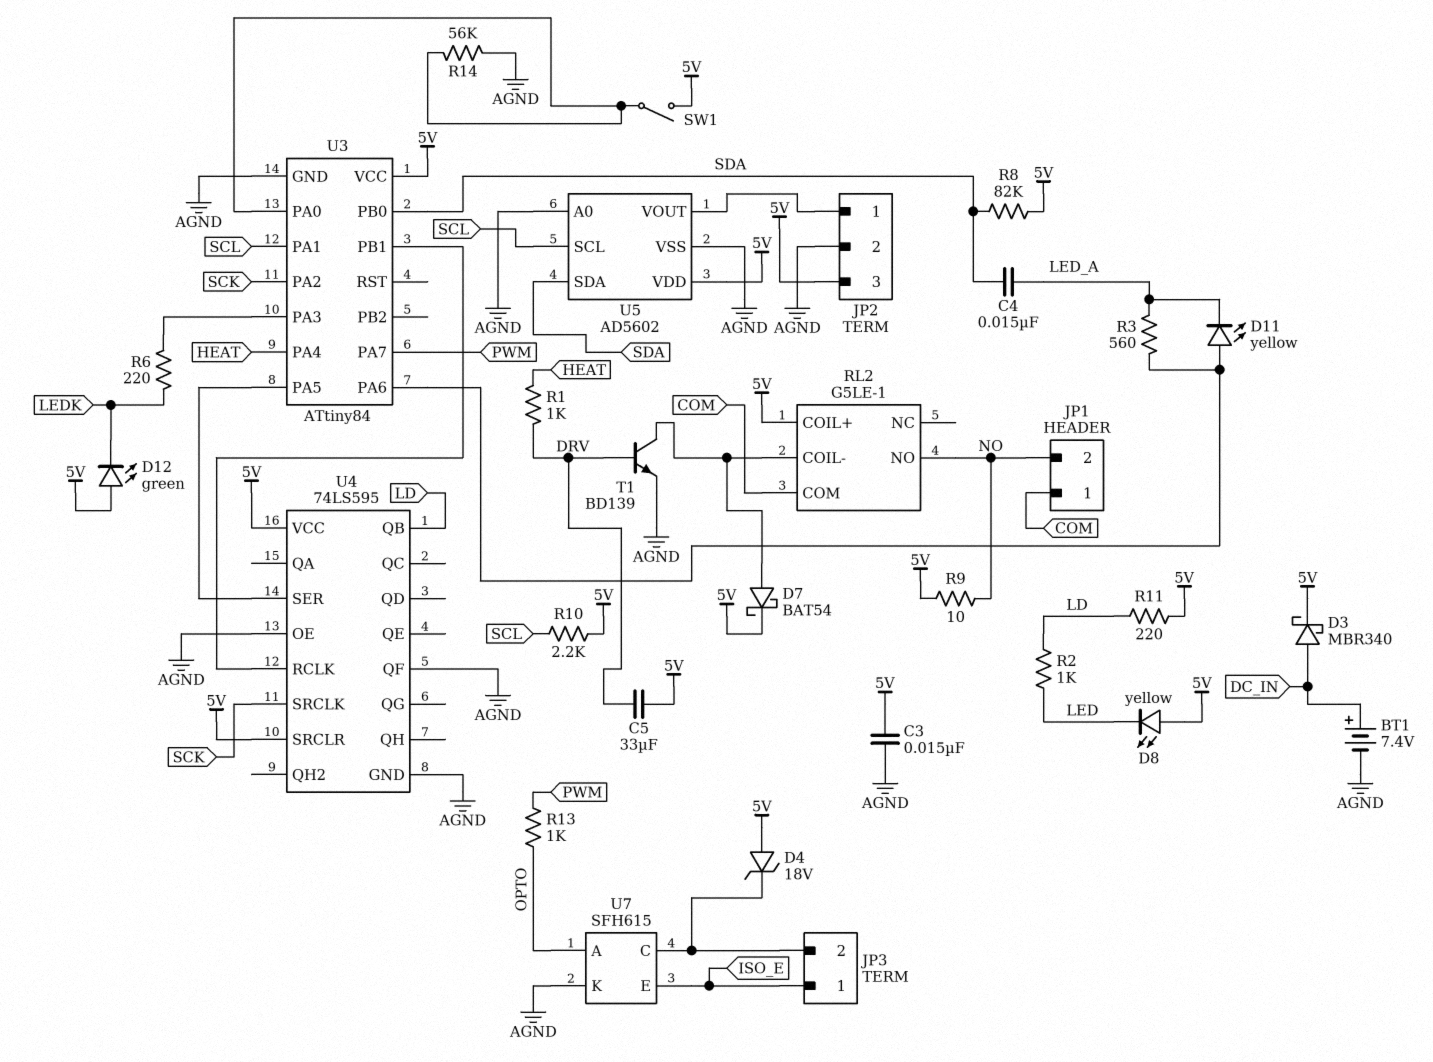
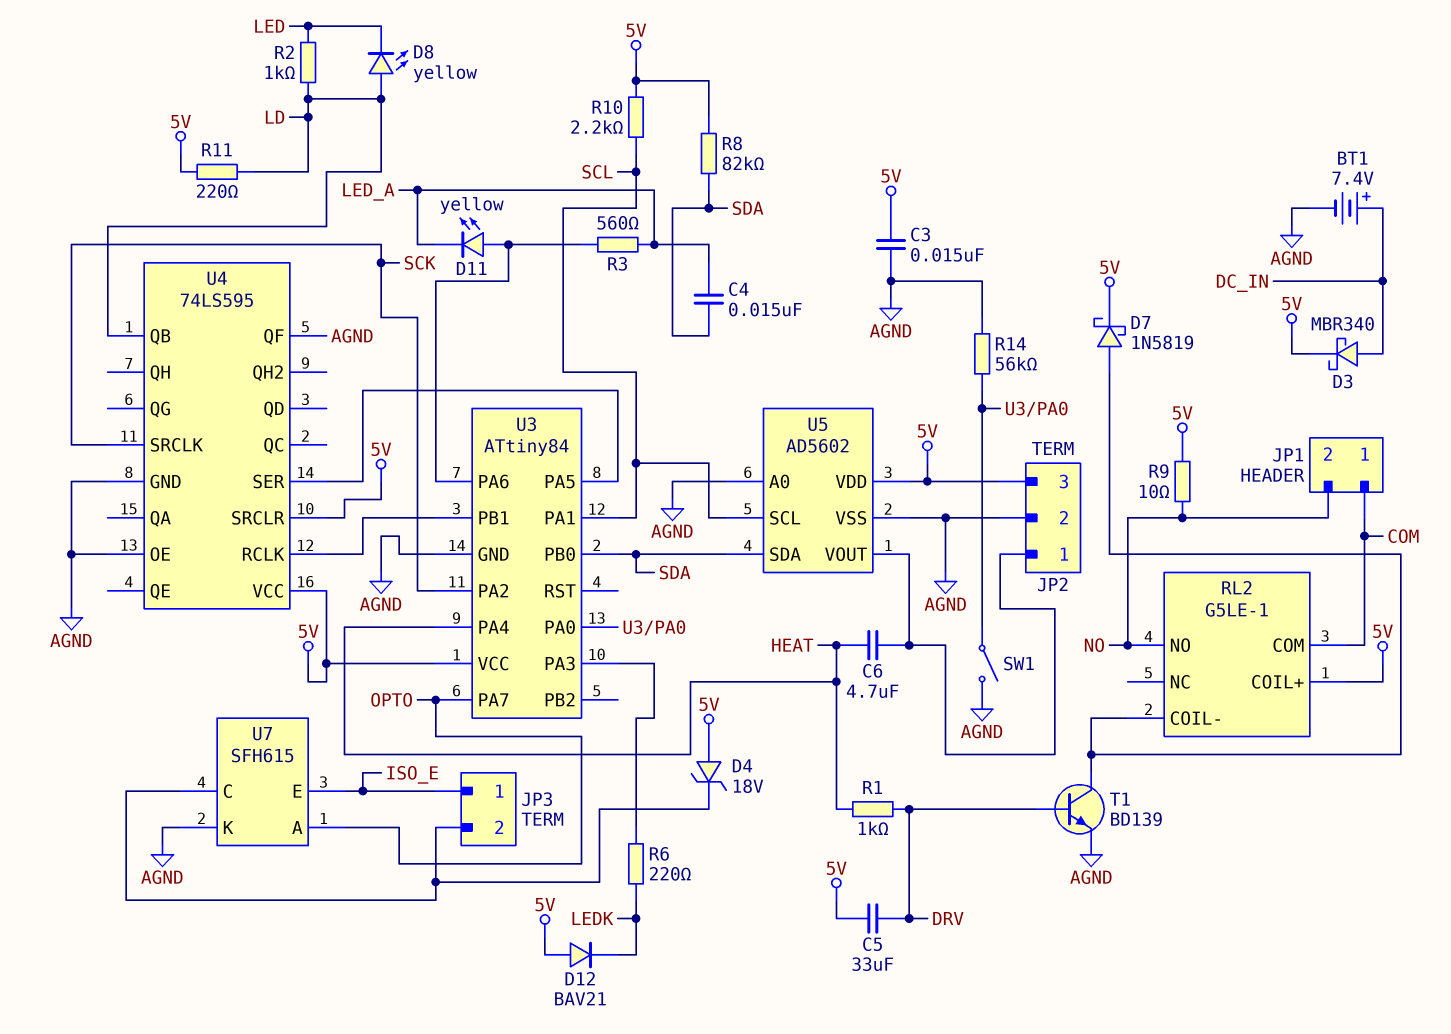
C6: none -> 4.7uF (HEAT, JP2/1)
D7: schottky BAT54 (A RL2/COIL-, K 5V) -> schottky 1N5819 (A RL2/COIL-, K 5V)
D8: LED yellow (A 5V, K LED) -> LED yellow (A LD, K LED)
D12: LED green (A 5V, K LEDK) -> diode BAV21 (A 5V, K LEDK)
R13: 1k (OPTO, PWM) -> none
SW1: switch (5V, U3/PA0) -> switch (AGND, U3/PA0)
U3 pin PA7: PWM -> OPTO

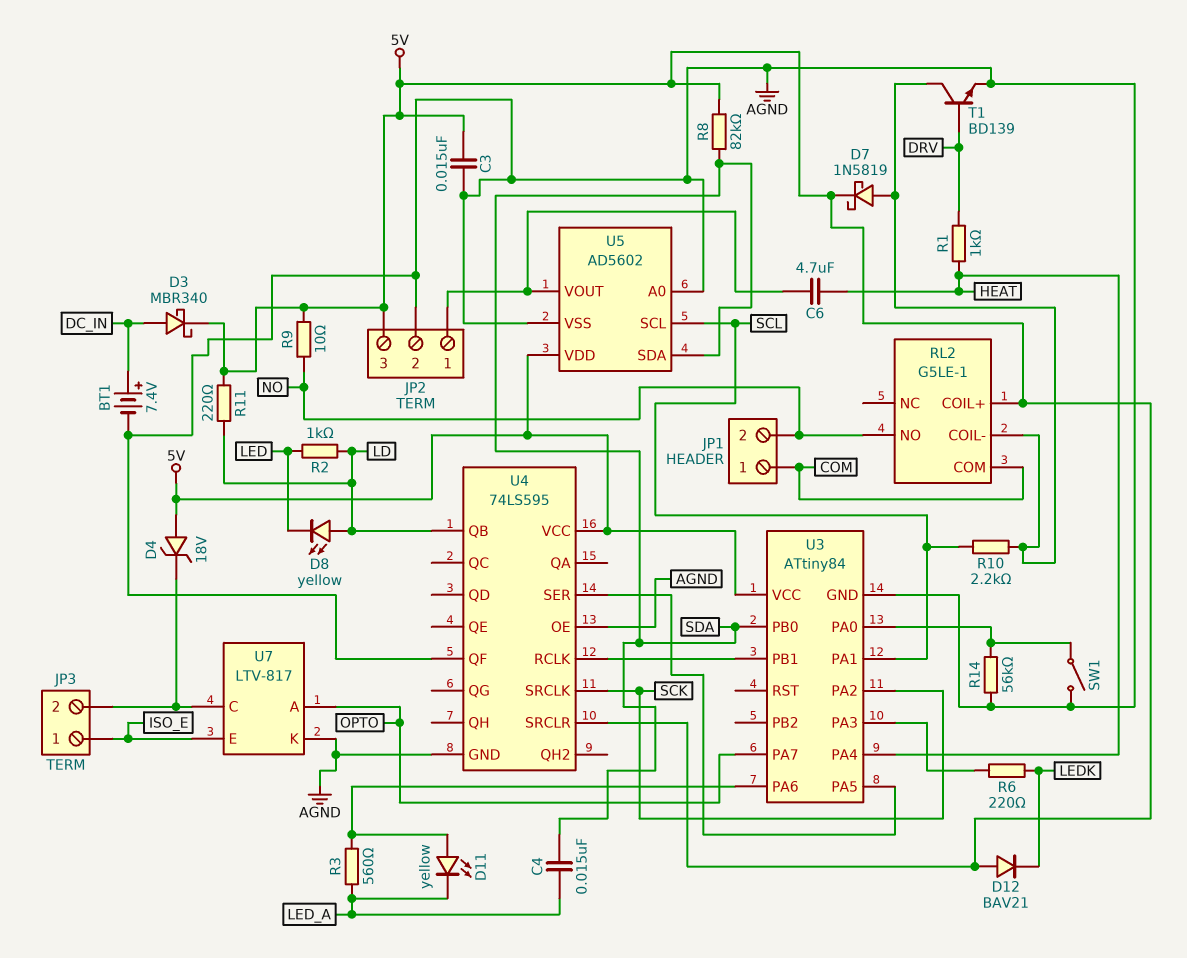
C5: 33uF (5V, DRV) -> none
R10: 2.2k (5V, SCL) -> 2.2k (RL2/COIL-, SCL)
U7: SFH615 -> LTV-817

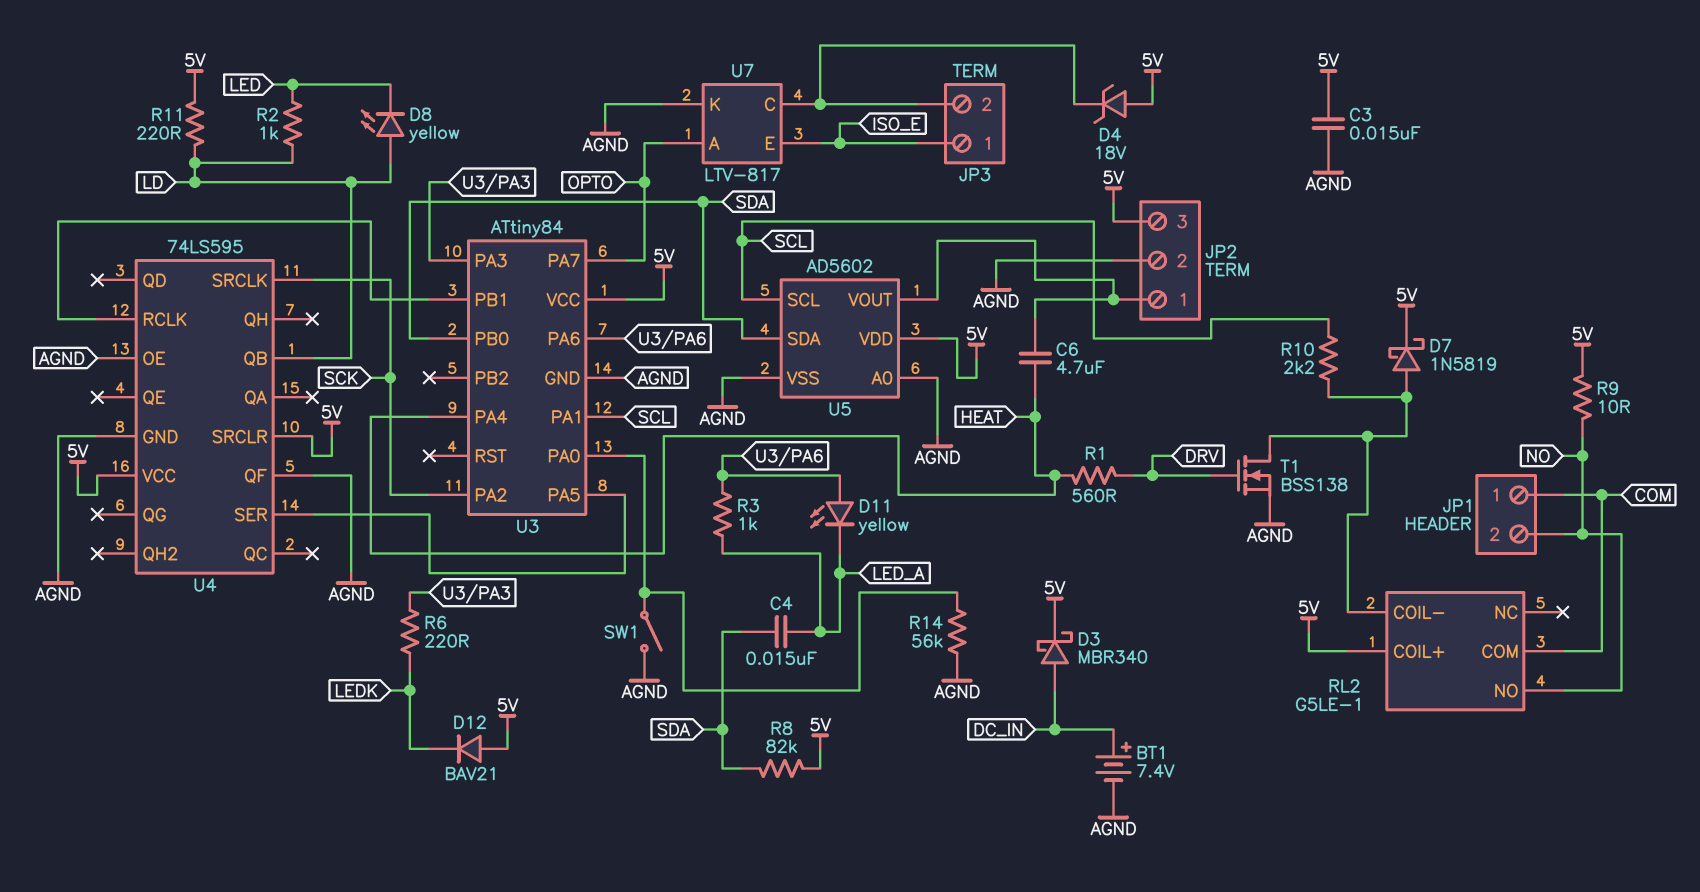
R1: 1k (DRV, HEAT) -> 560 (DRV, HEAT)
R3: 560 (LED_A, U3/PA6) -> 1k (LED_A, U3/PA6)
T1: NPN BD139 (B DRV, C RL2/COIL-, E AGND) -> NMOS BSS138 (G DRV, D RL2/COIL-, S AGND)

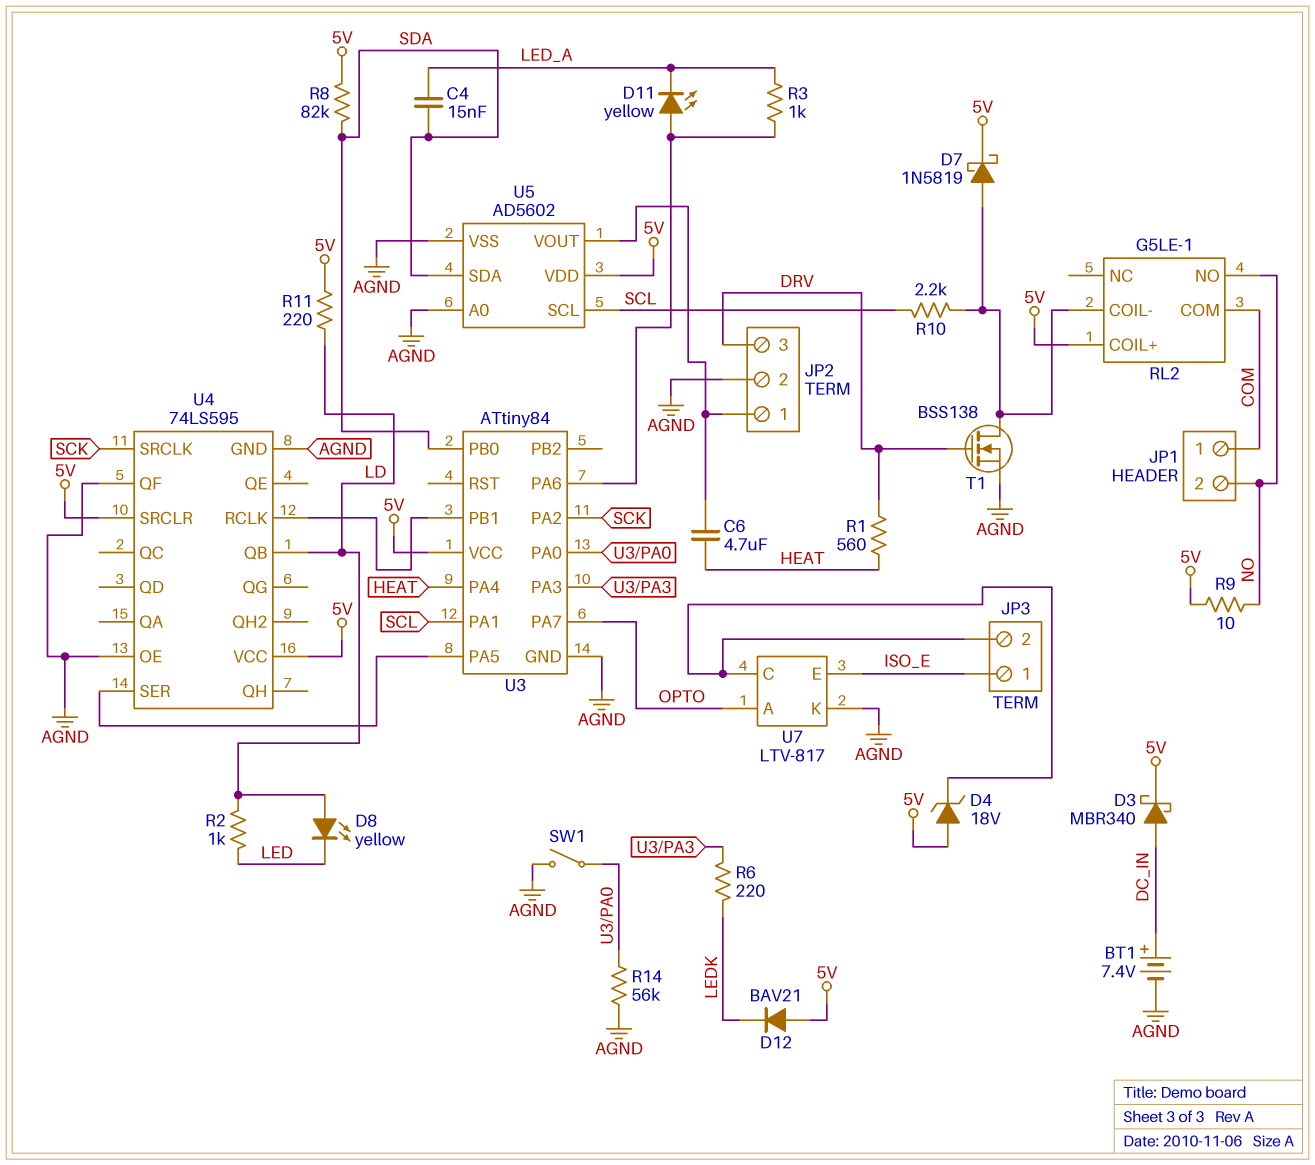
C3: 15nF (5V, AGND) -> none
JP2 pin 3: 5V -> DRV

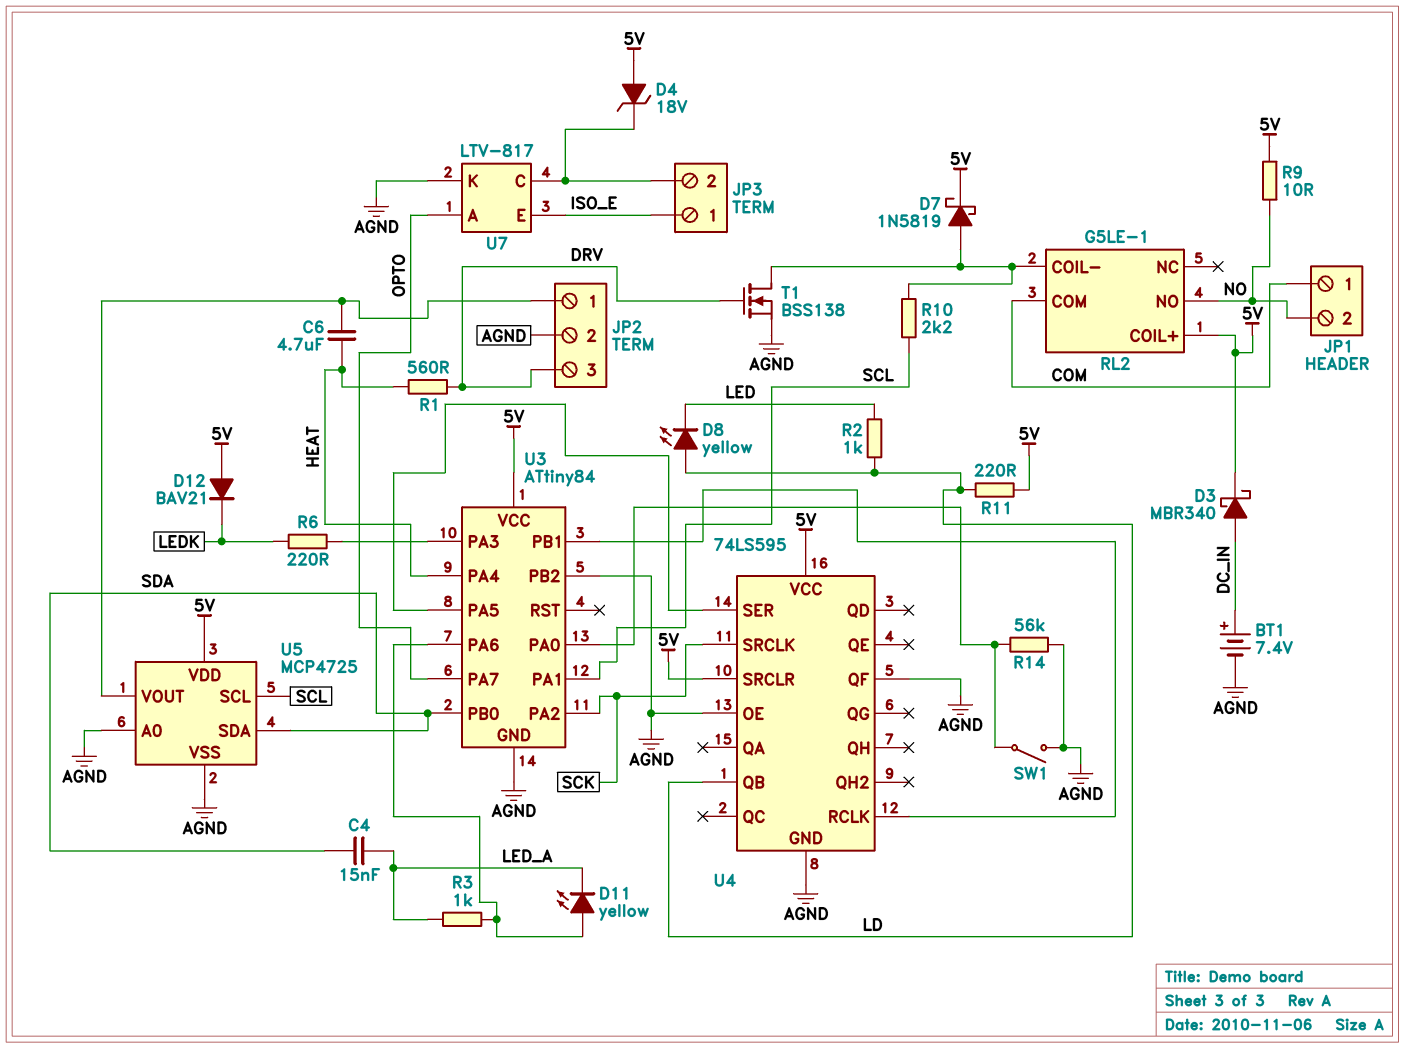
R8: 82k (5V, SDA) -> none
U3 pin PB2: none -> AGND
U5: AD5602 -> MCP4725

